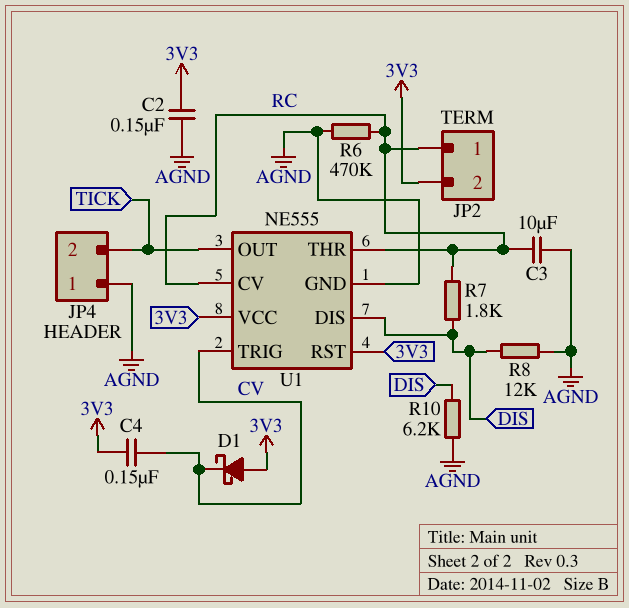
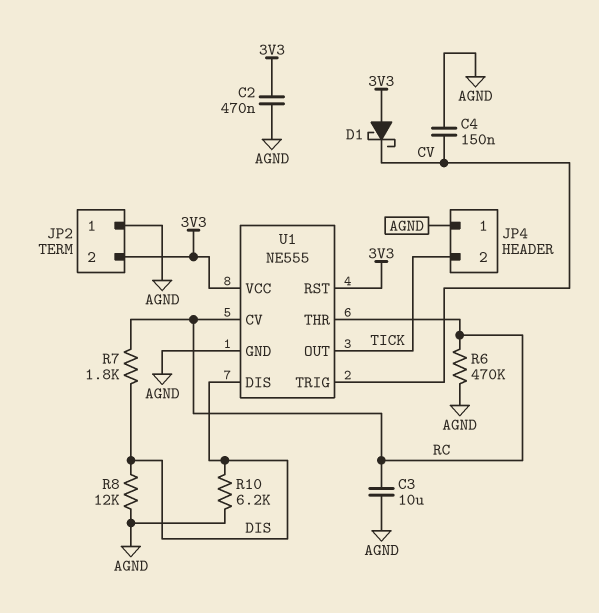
C2: 150nF (3V3, AGND) -> 470nF (3V3, AGND)
C4: 150nF (3V3, CV) -> 150nF (AGND, CV)
JP2 pin 1: RC -> AGND

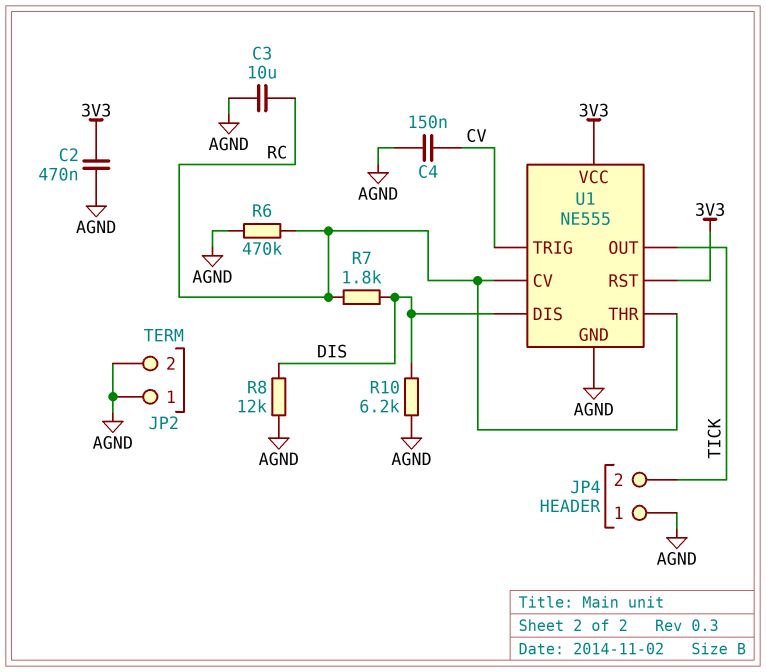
D1: schottky (A 3V3, K CV) -> none
JP2 pin 2: 3V3 -> AGND

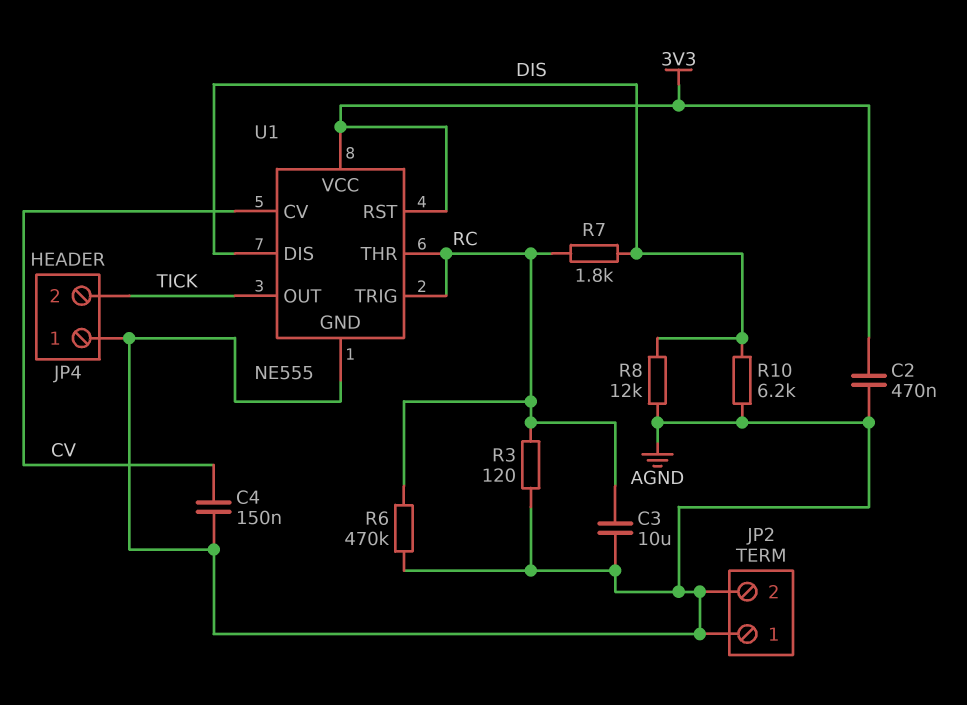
R3: none -> 120 (AGND, RC)
U1 pin CV: RC -> CV
U1 pin TRIG: CV -> RC

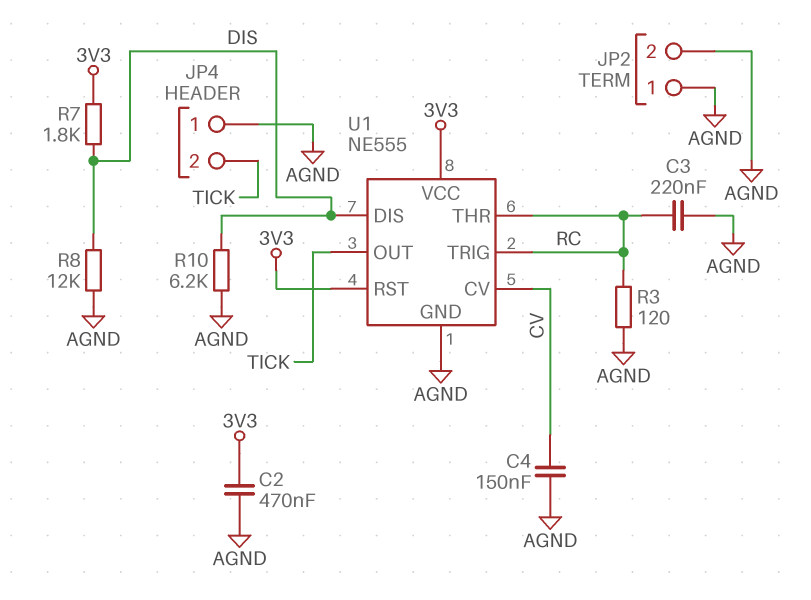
C3: 10uF (AGND, RC) -> 220nF (AGND, RC)
R6: 470k (AGND, RC) -> none
R7: 1.8k (DIS, RC) -> 1.8k (3V3, DIS)

